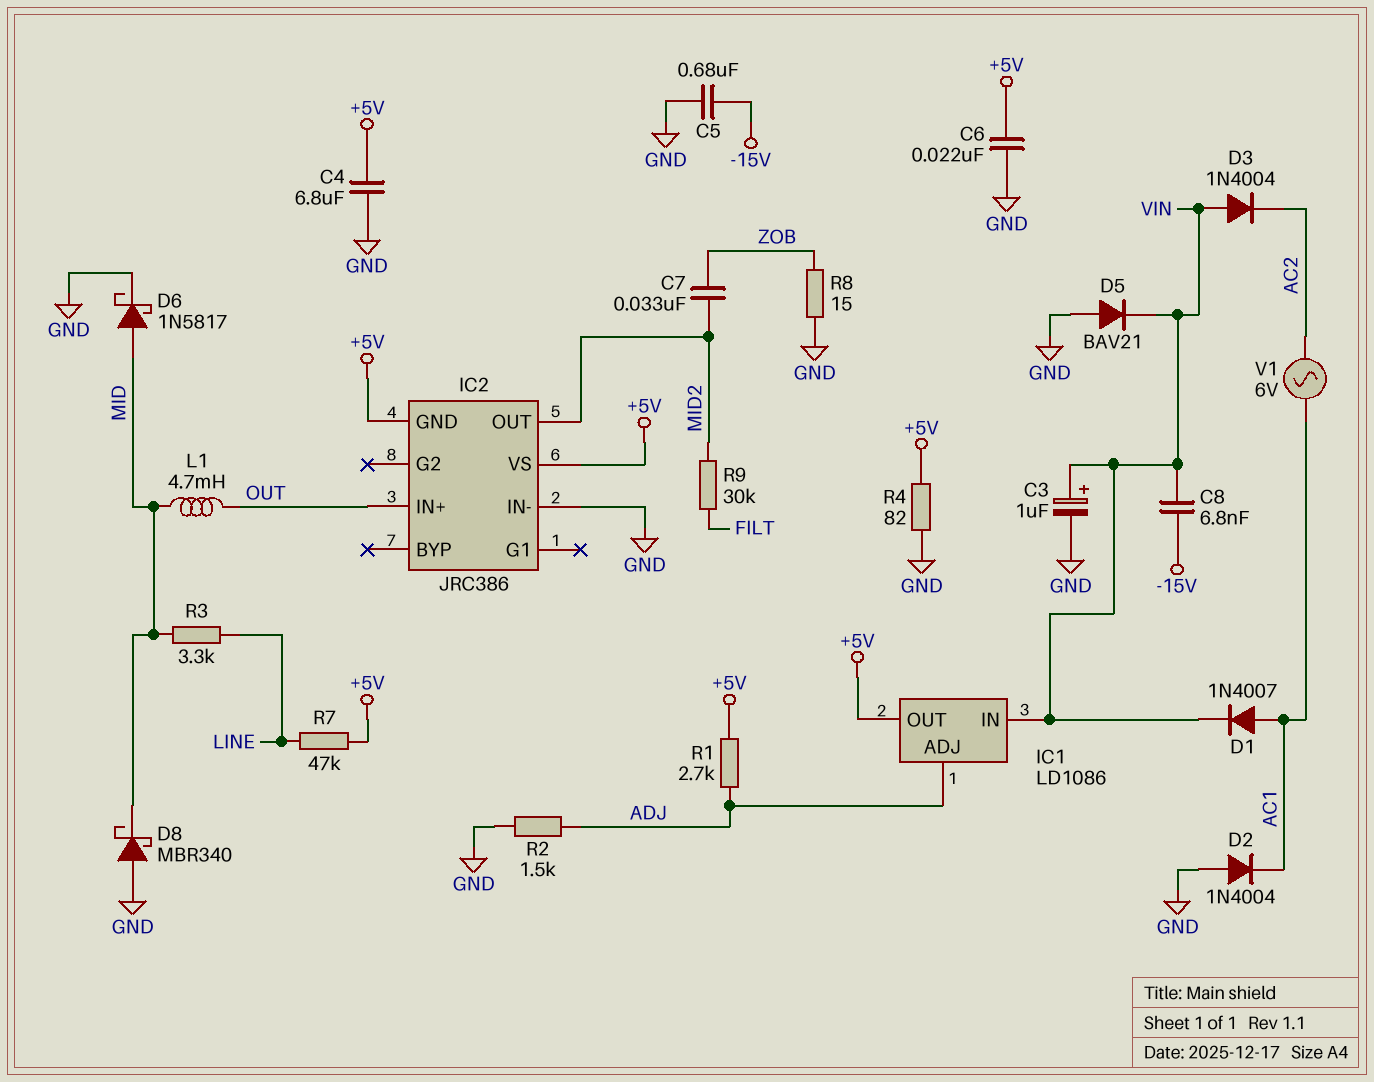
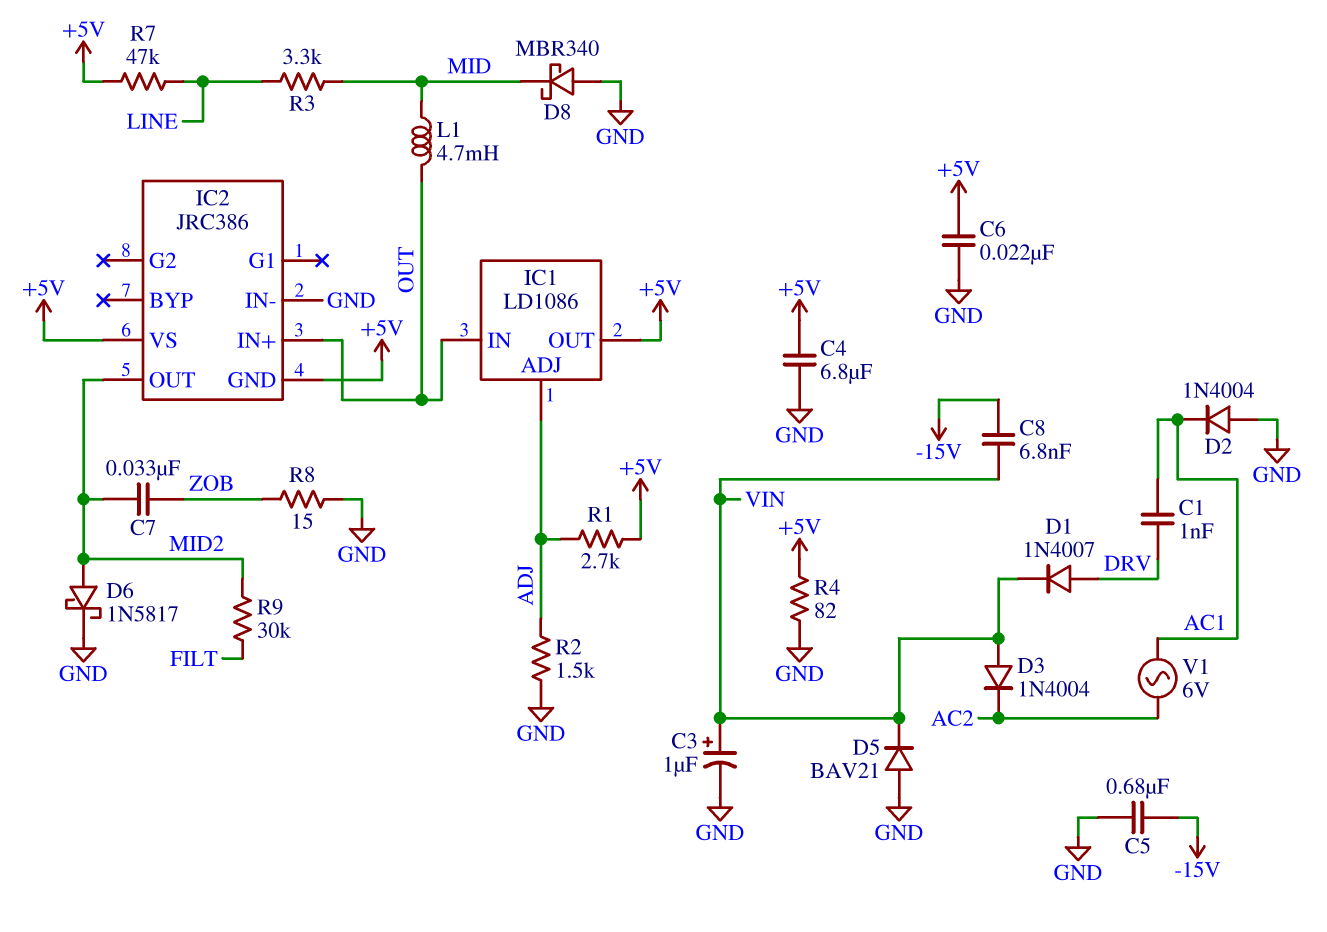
C1: none -> 1nF (AC1, DRV)
D1: diode 1N4007 (A AC1, K VIN) -> diode 1N4007 (A DRV, K VIN)
D6: schottky 1N5817 (A MID, K GND) -> schottky 1N5817 (A MID2, K GND)
IC1 pin IN: VIN -> OUT

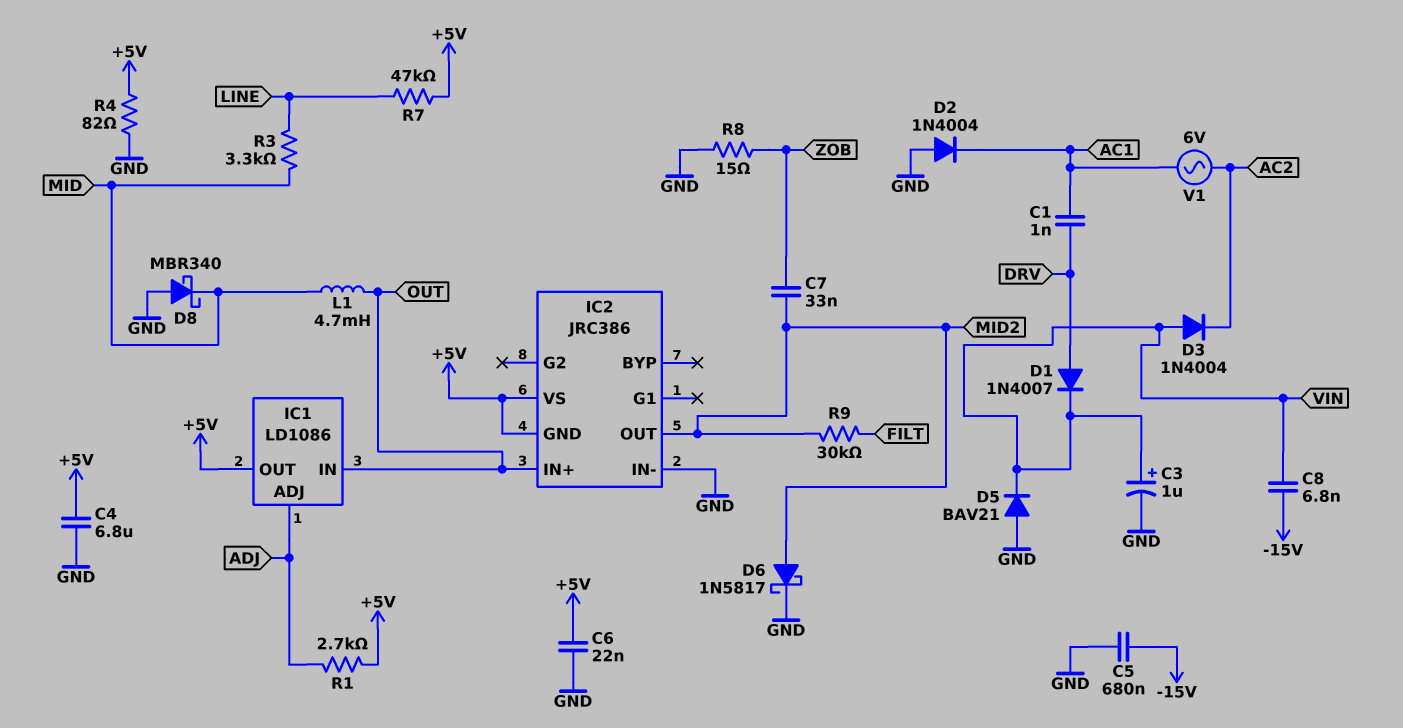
R2: 1.5k (ADJ, GND) -> none

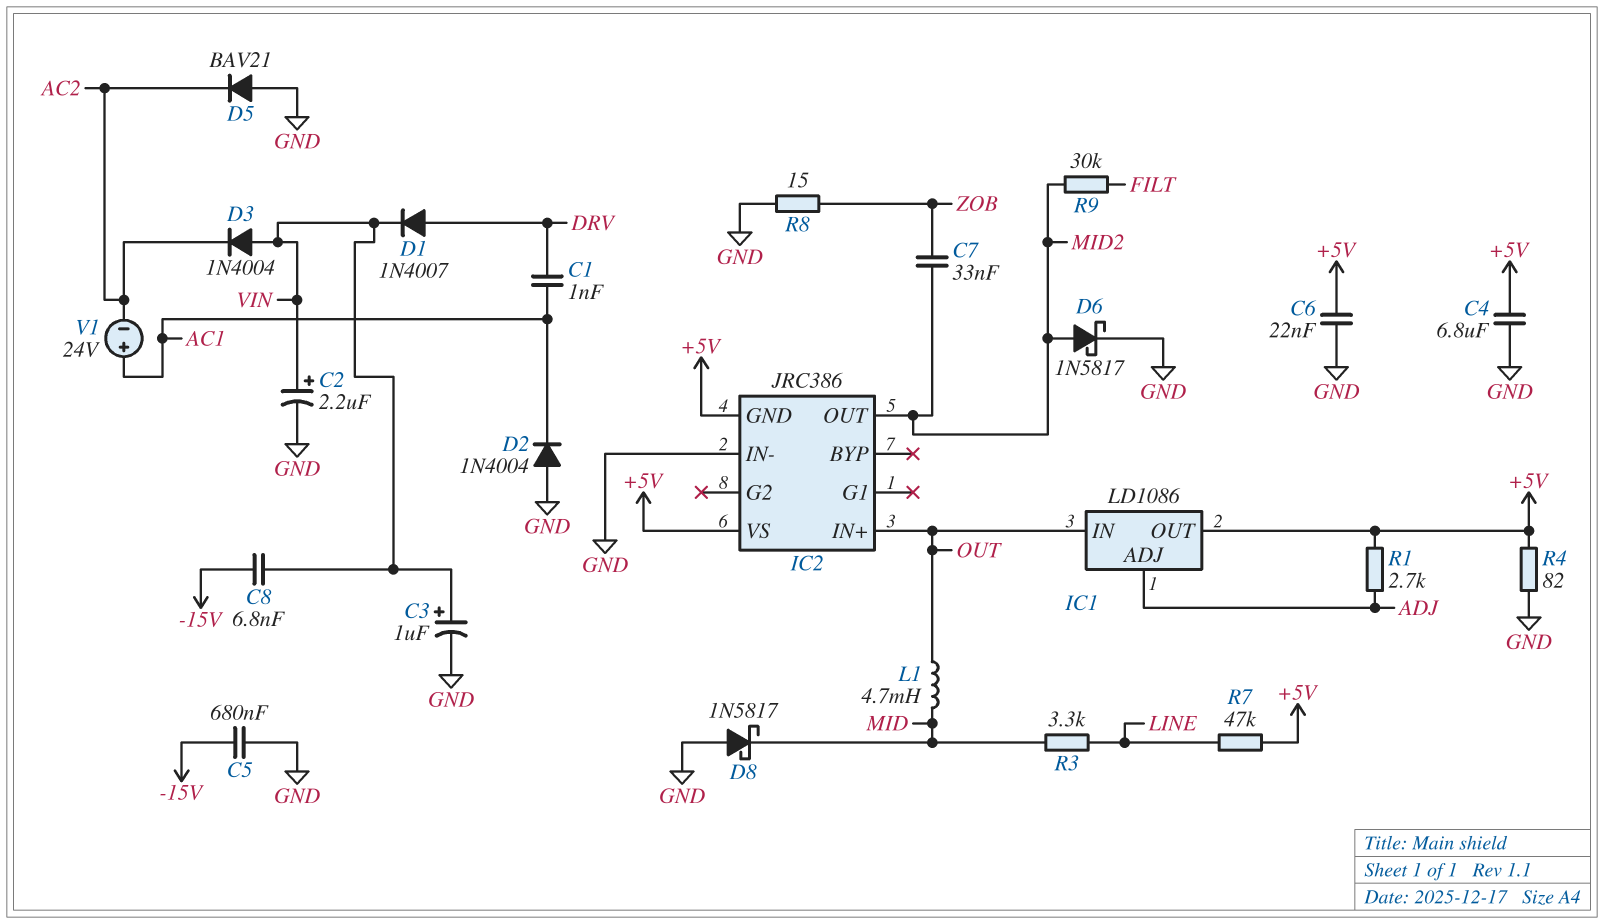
C2: none -> 2.2uF (plus VIN, minus GND)
D5: diode BAV21 (A GND, K VIN) -> diode BAV21 (A GND, K AC2)
D8: schottky MBR340 (A GND, K MID) -> schottky 1N5817 (A GND, K MID)
V1: AC 6V (AC1, AC2) -> 24V (plus AC1, minus AC2)

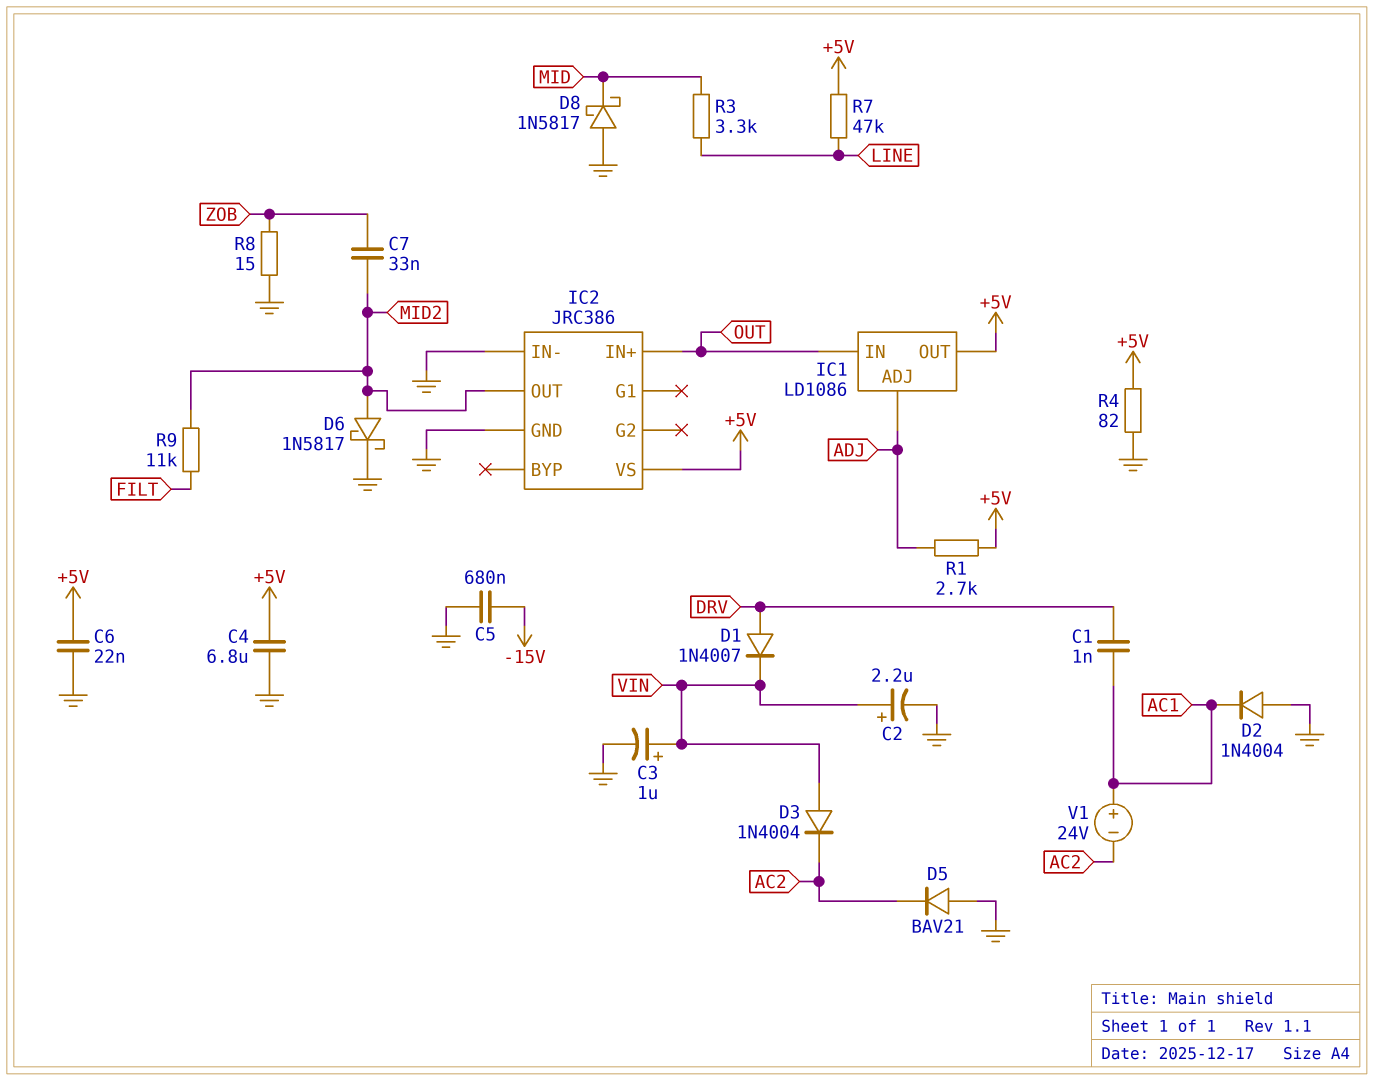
C8: 6.8nF (-15V, VIN) -> none
IC2 pin GND: +5V -> GND
L1: 4.7mH (MID, OUT) -> none
R9: 30k (FILT, MID2) -> 11k (FILT, MID2)

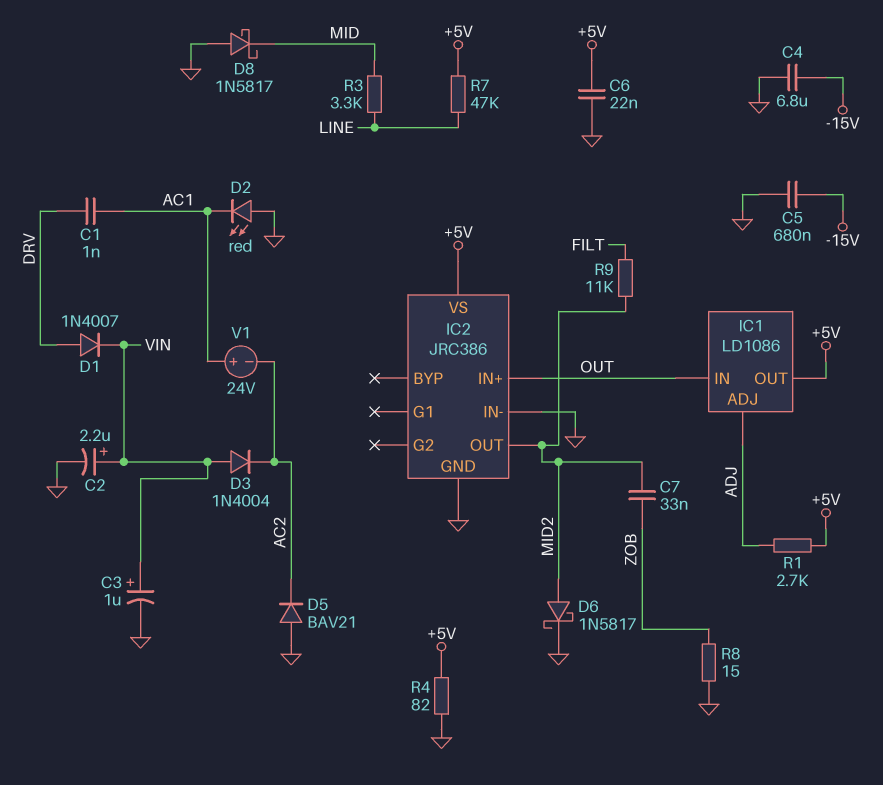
C4: 6.8uF (+5V, GND) -> 6.8uF (-15V, GND)
D2: diode 1N4004 (A GND, K AC1) -> LED red (A GND, K AC1)

